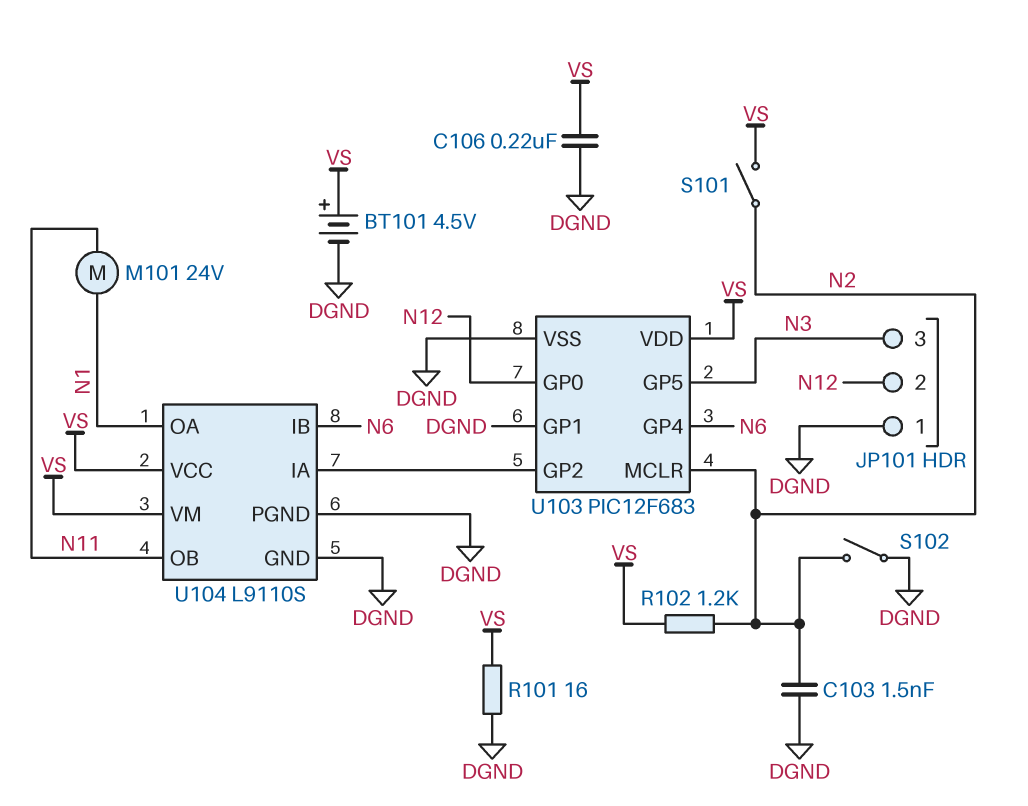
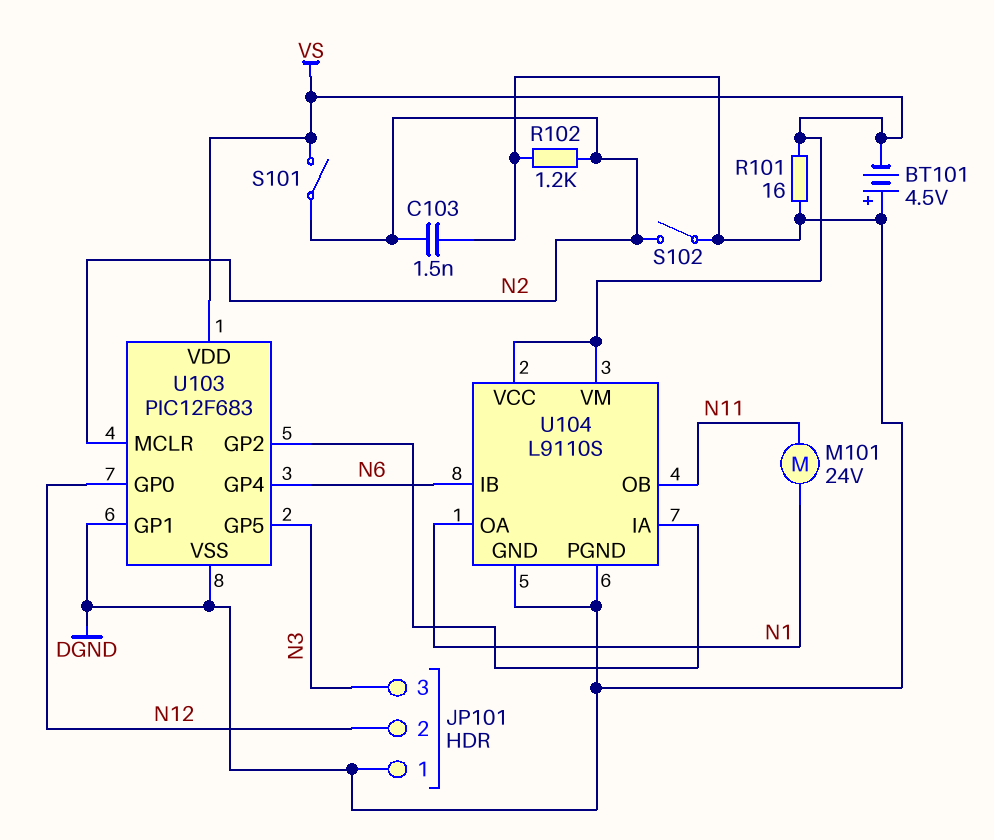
BT101: 4.5V (plus VS, minus DGND) -> 4.5V (plus DGND, minus VS)
C106: 220nF (DGND, VS) -> none
R102: 1.2k (N2, VS) -> 1.2k (DGND, N2)

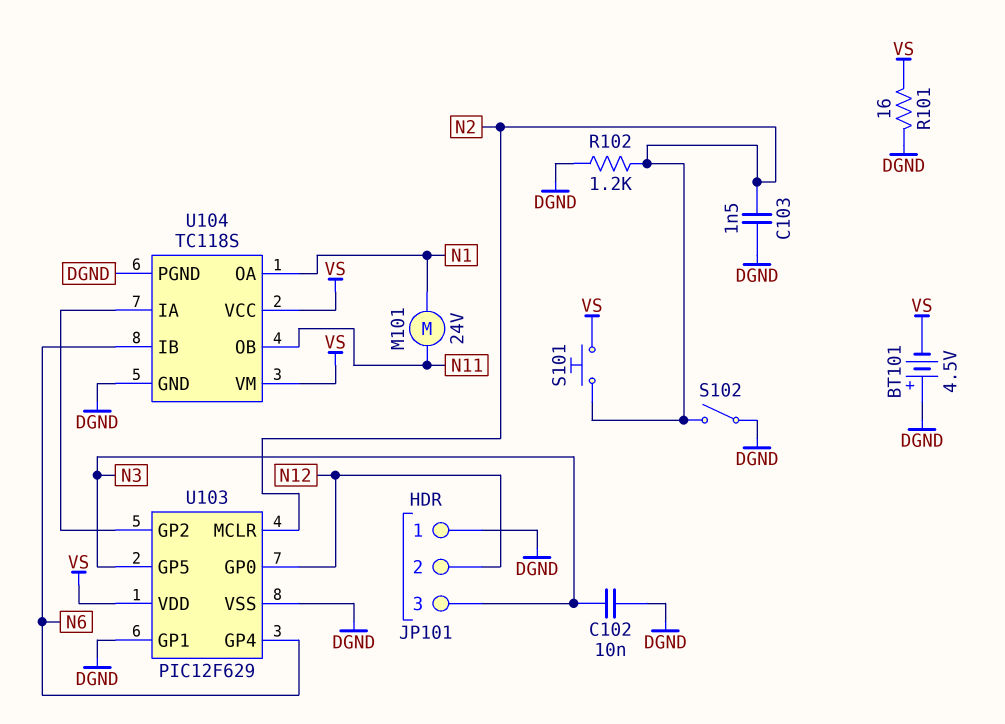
C102: none -> 10nF (DGND, N3)
S101: switch (N2, VS) -> button (N2, VS)
U103: PIC12F683 -> PIC12F629
U104: L9110S -> TC118S

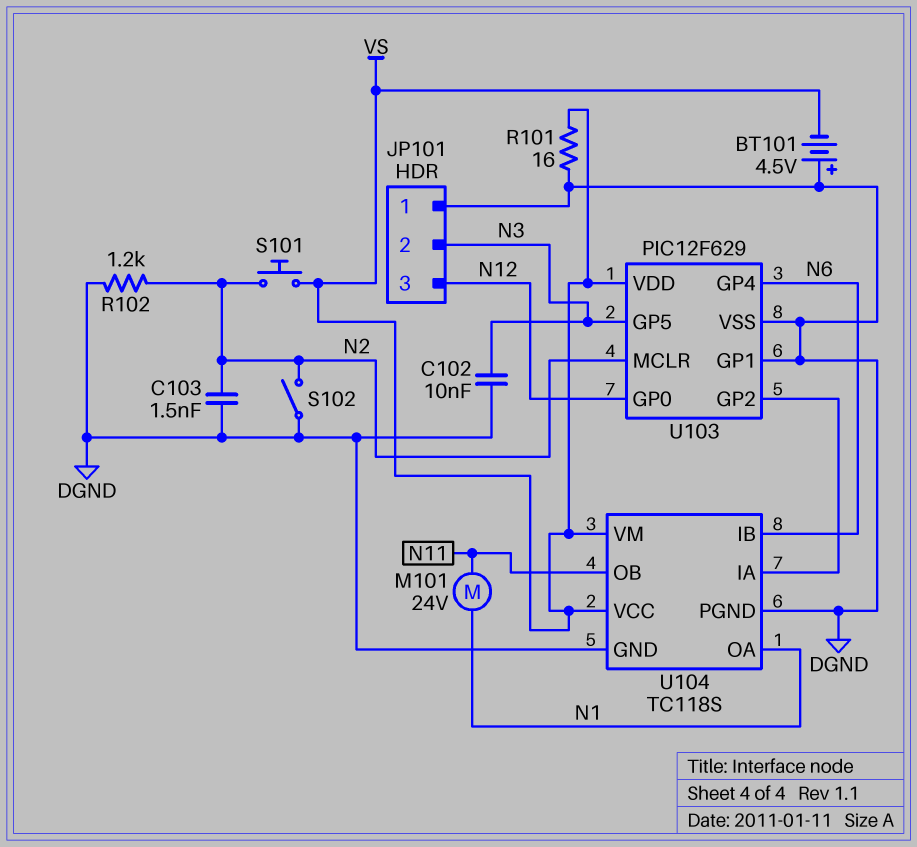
JP101 pin 2: N12 -> N3
JP101 pin 3: N3 -> N12

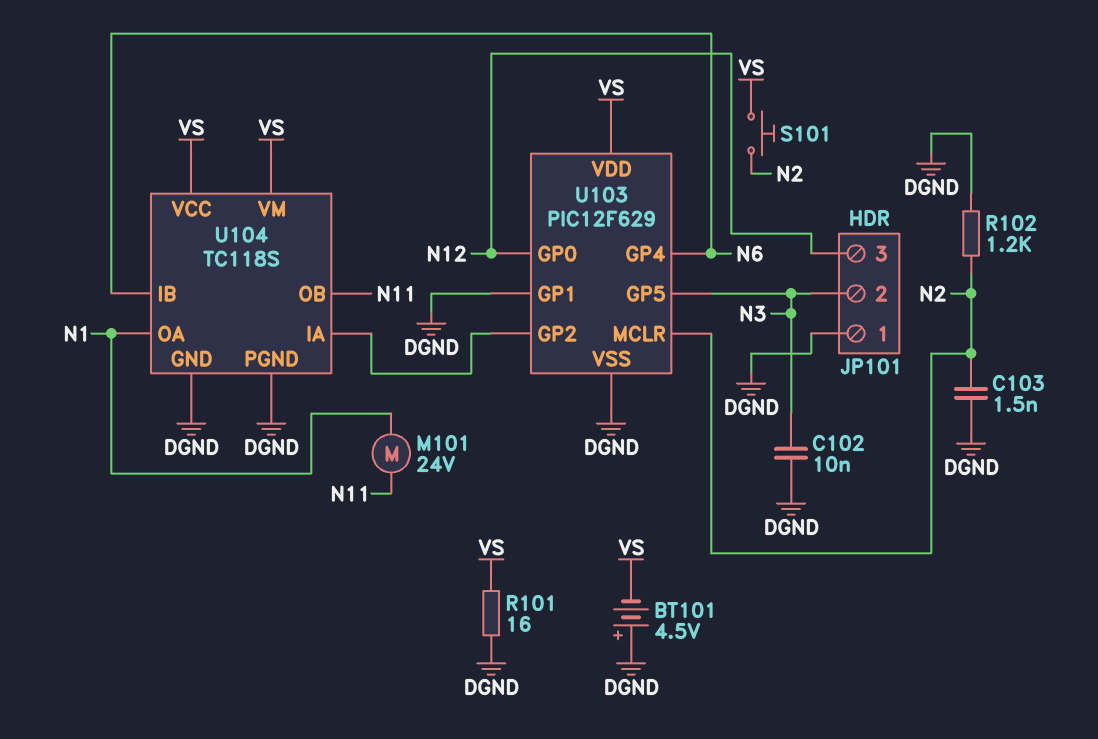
S102: switch (DGND, N2) -> none

